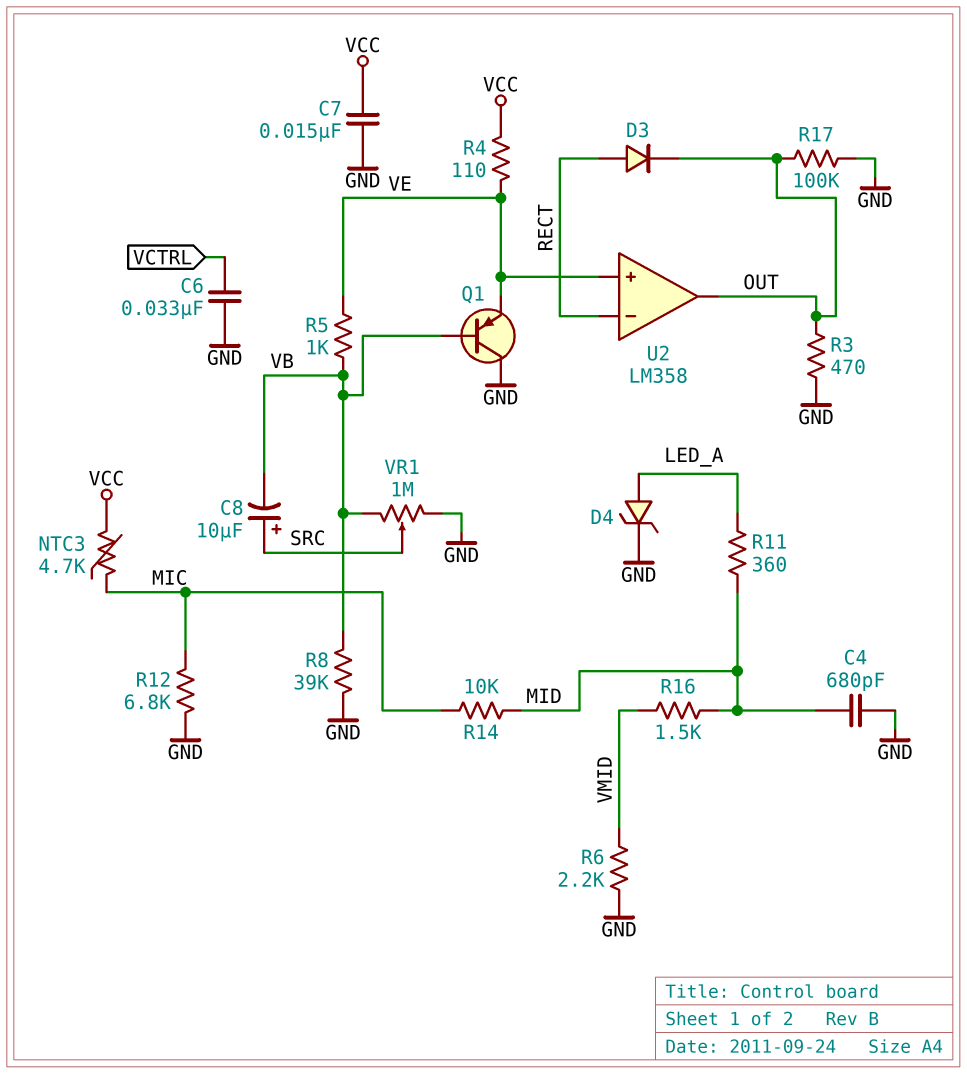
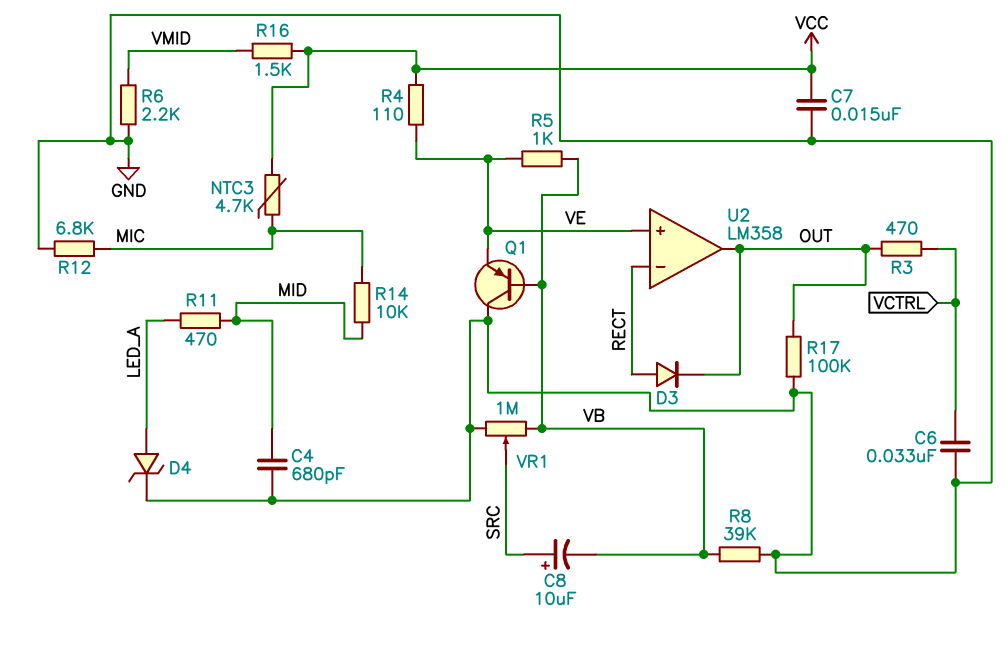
R3: 470 (GND, OUT) -> 470 (OUT, VCTRL)
R11: 360 (LED_A, MID) -> 470 (LED_A, MID)
R16: 1.5k (MID, VMID) -> 1.5k (VCC, VMID)

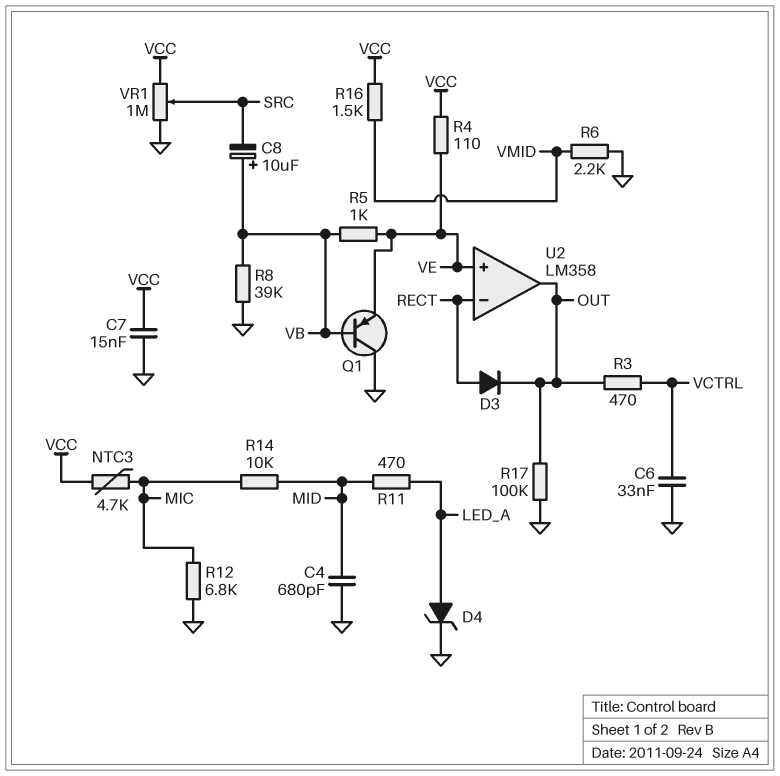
C8: 10uF (plus SRC, minus VB) -> 10uF (plus VB, minus SRC)
VR1: 1M (GND, VB, wiper SRC) -> 1M (GND, VCC, wiper SRC)

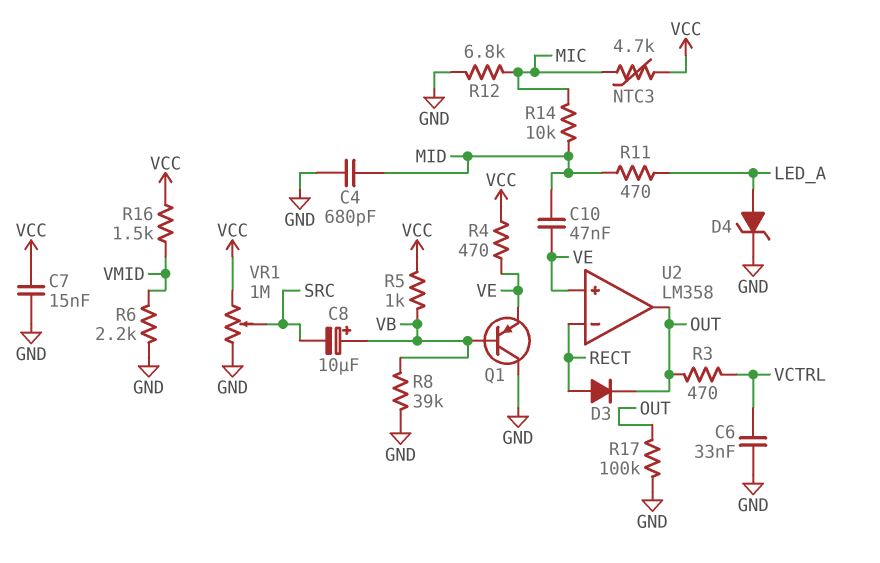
C10: none -> 47nF (MID, VE)
R4: 110 (VCC, VE) -> 470 (VCC, VE)
R5: 1k (VB, VE) -> 1k (VB, VCC)

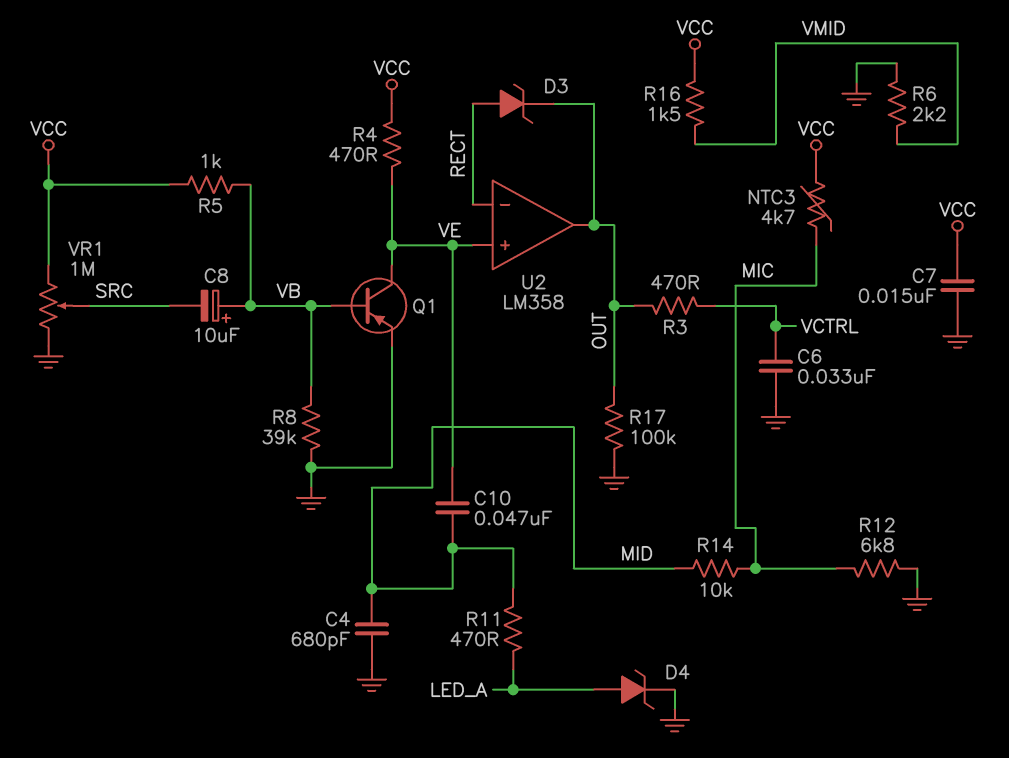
D3: diode (A RECT, K OUT) -> zener (A RECT, K OUT)
Q1: PNP (B VB, C GND, E VE) -> PNP (B VB, C VE, E GND)

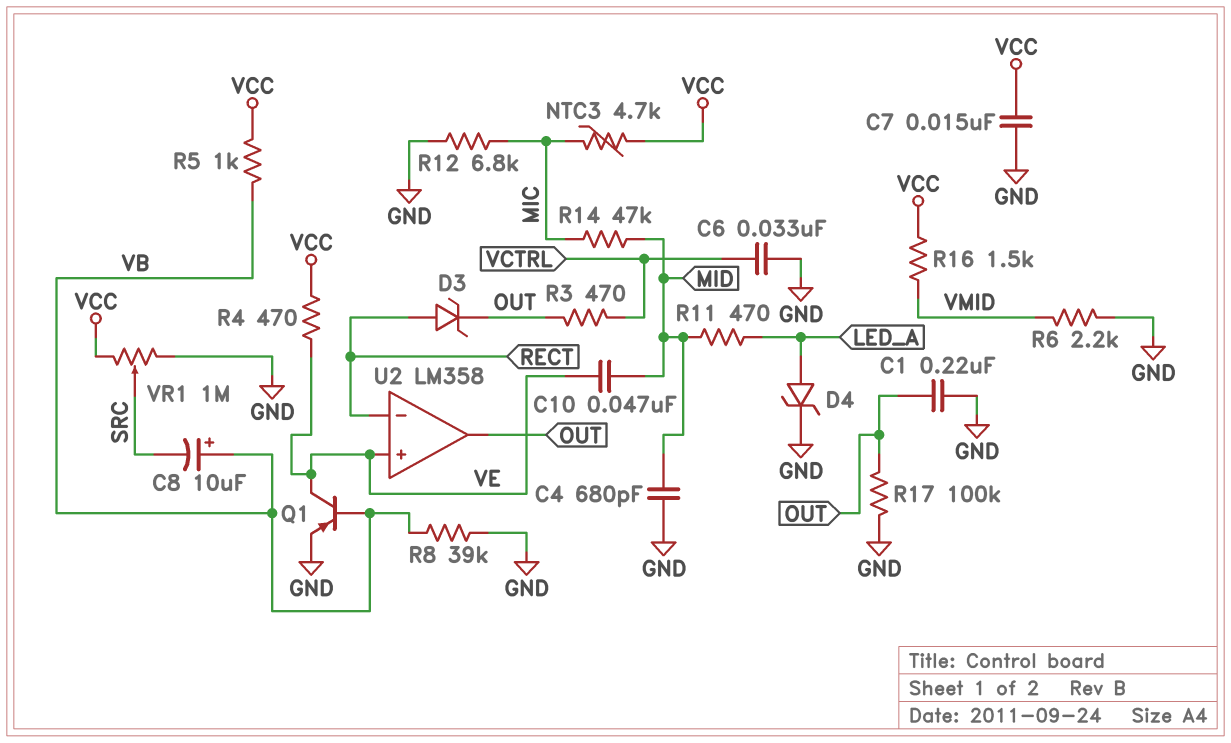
C1: none -> 220nF (GND, OUT)
R14: 10k (MIC, MID) -> 47k (MIC, MID)

